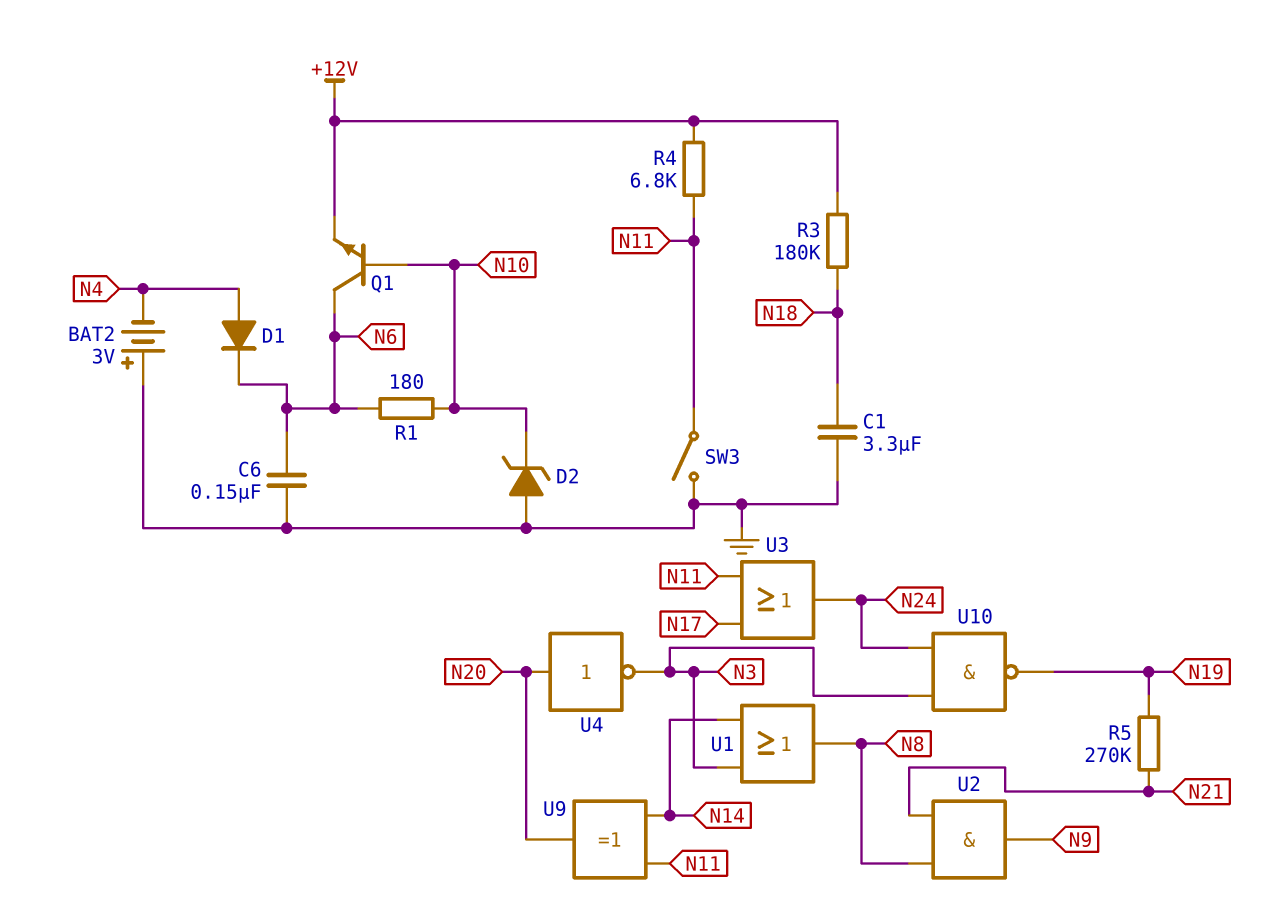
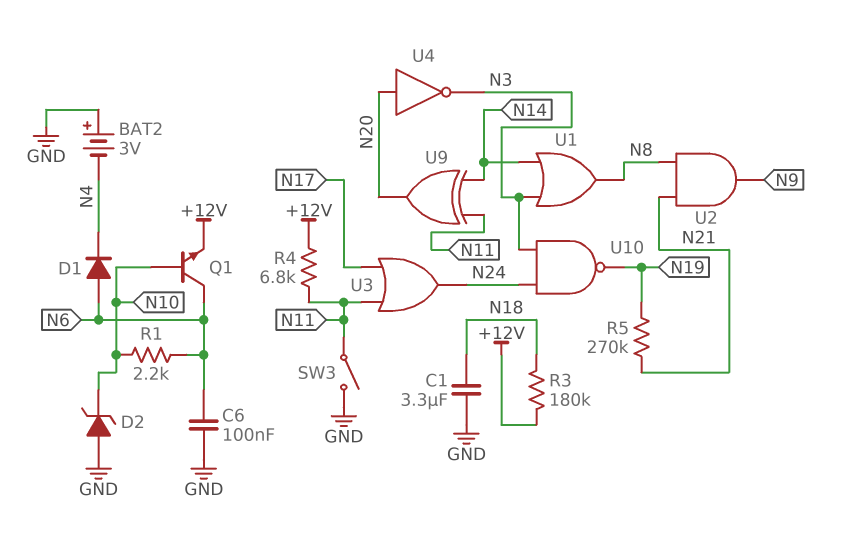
C6: 150nF (GND, N6) -> 100nF (GND, N6)
D1: diode (A N4, K N6) -> diode (A N6, K N4)
R1: 180 (N6, N10) -> 2.2k (N6, N10)

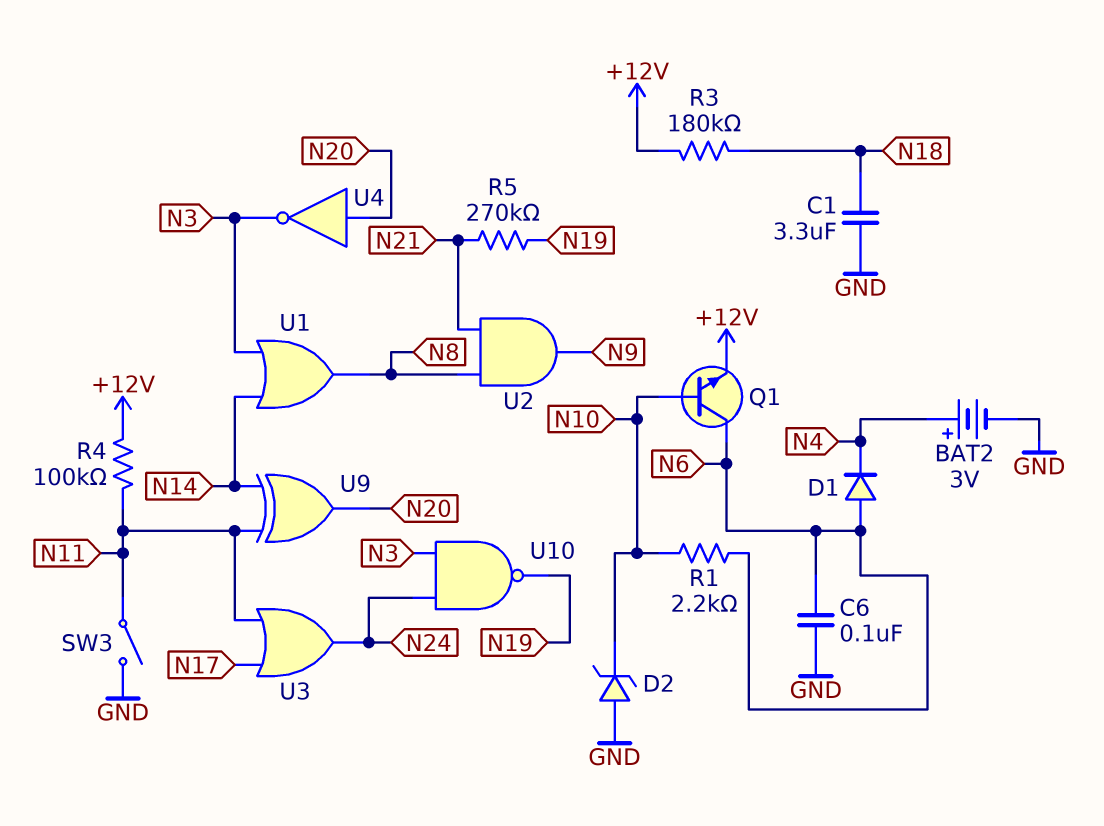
BAT2: 3V (plus GND, minus N4) -> 3V (plus N4, minus GND)
R4: 6.8k (+12V, N11) -> 100k (+12V, N11)

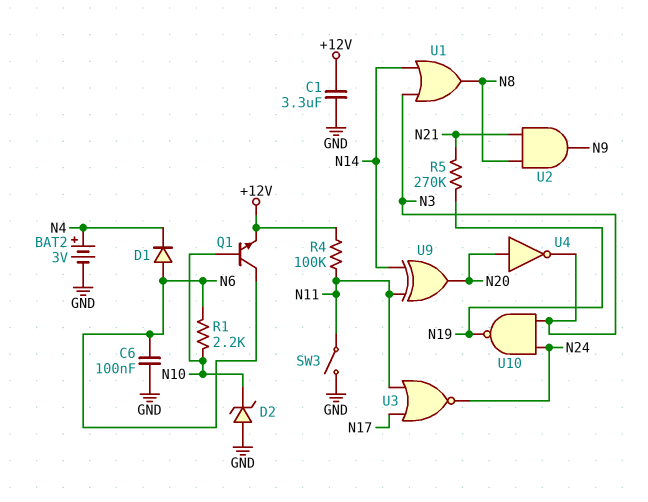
C1: 3.3uF (GND, N18) -> 3.3uF (+12V, GND)
R3: 180k (+12V, N18) -> none
U3: OR (in N11, in N17, out N24) -> NOR (in N11, in N17, out N24)

